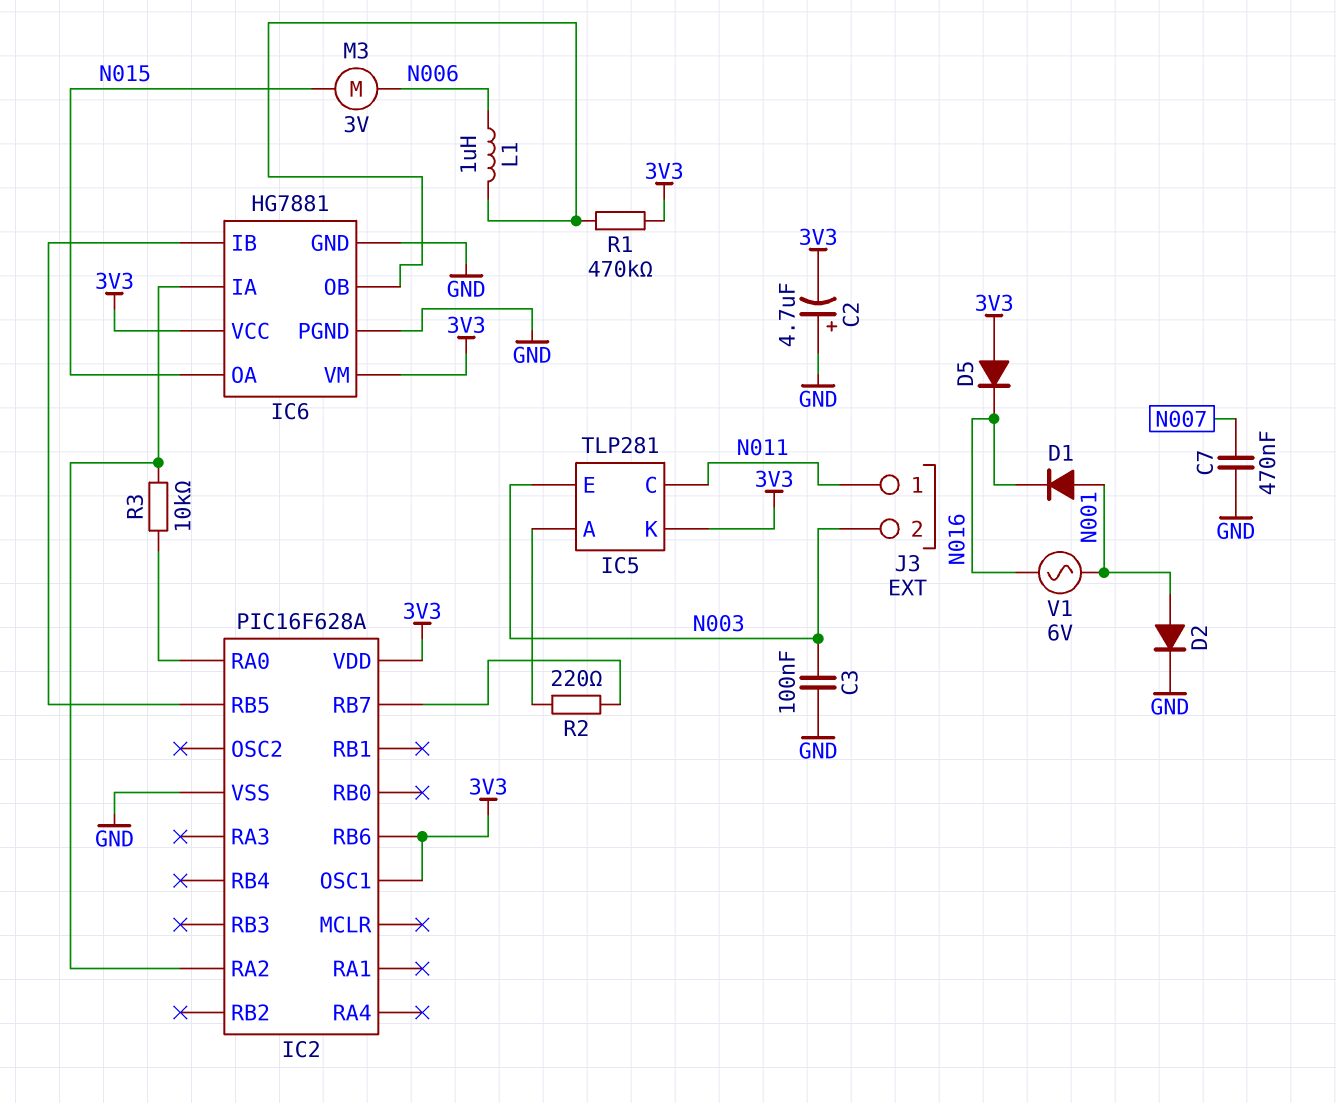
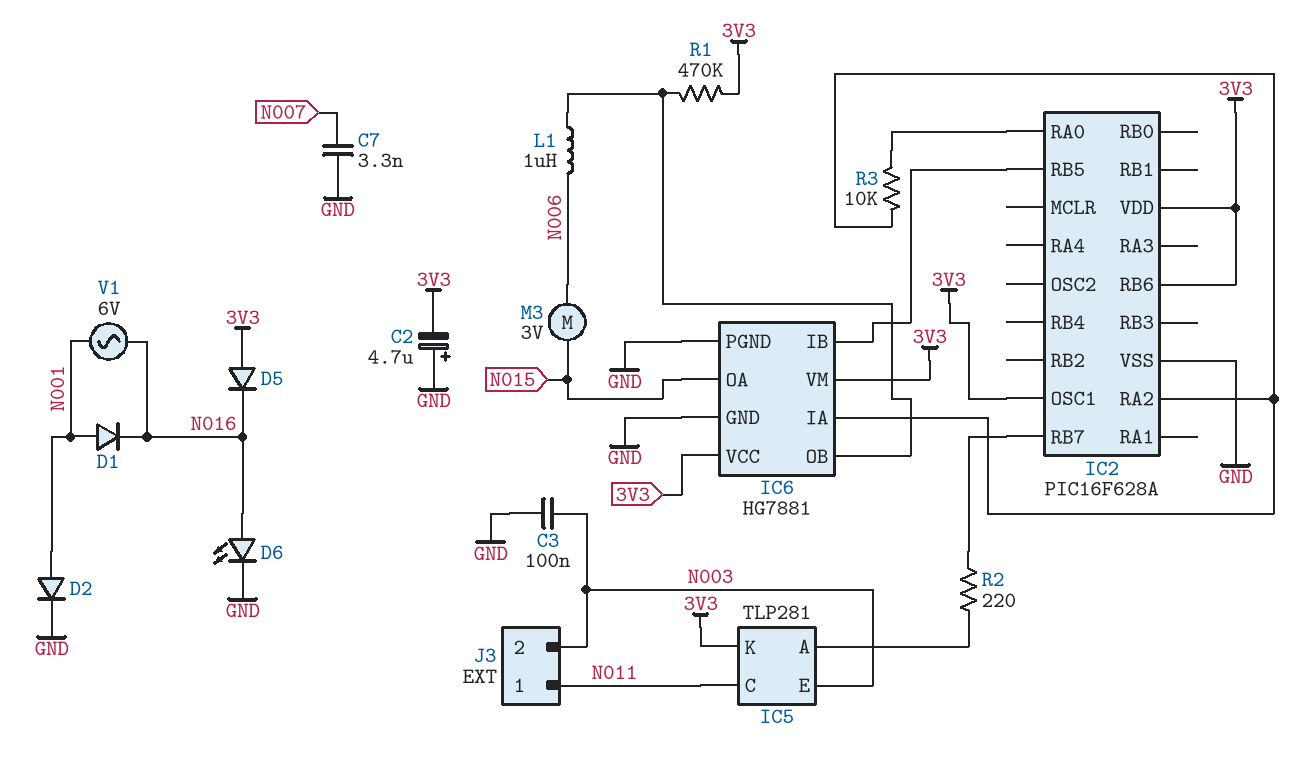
C7: 470nF (GND, N007) -> 3.3nF (GND, N007)
D6: none -> LED (A N016, K GND)

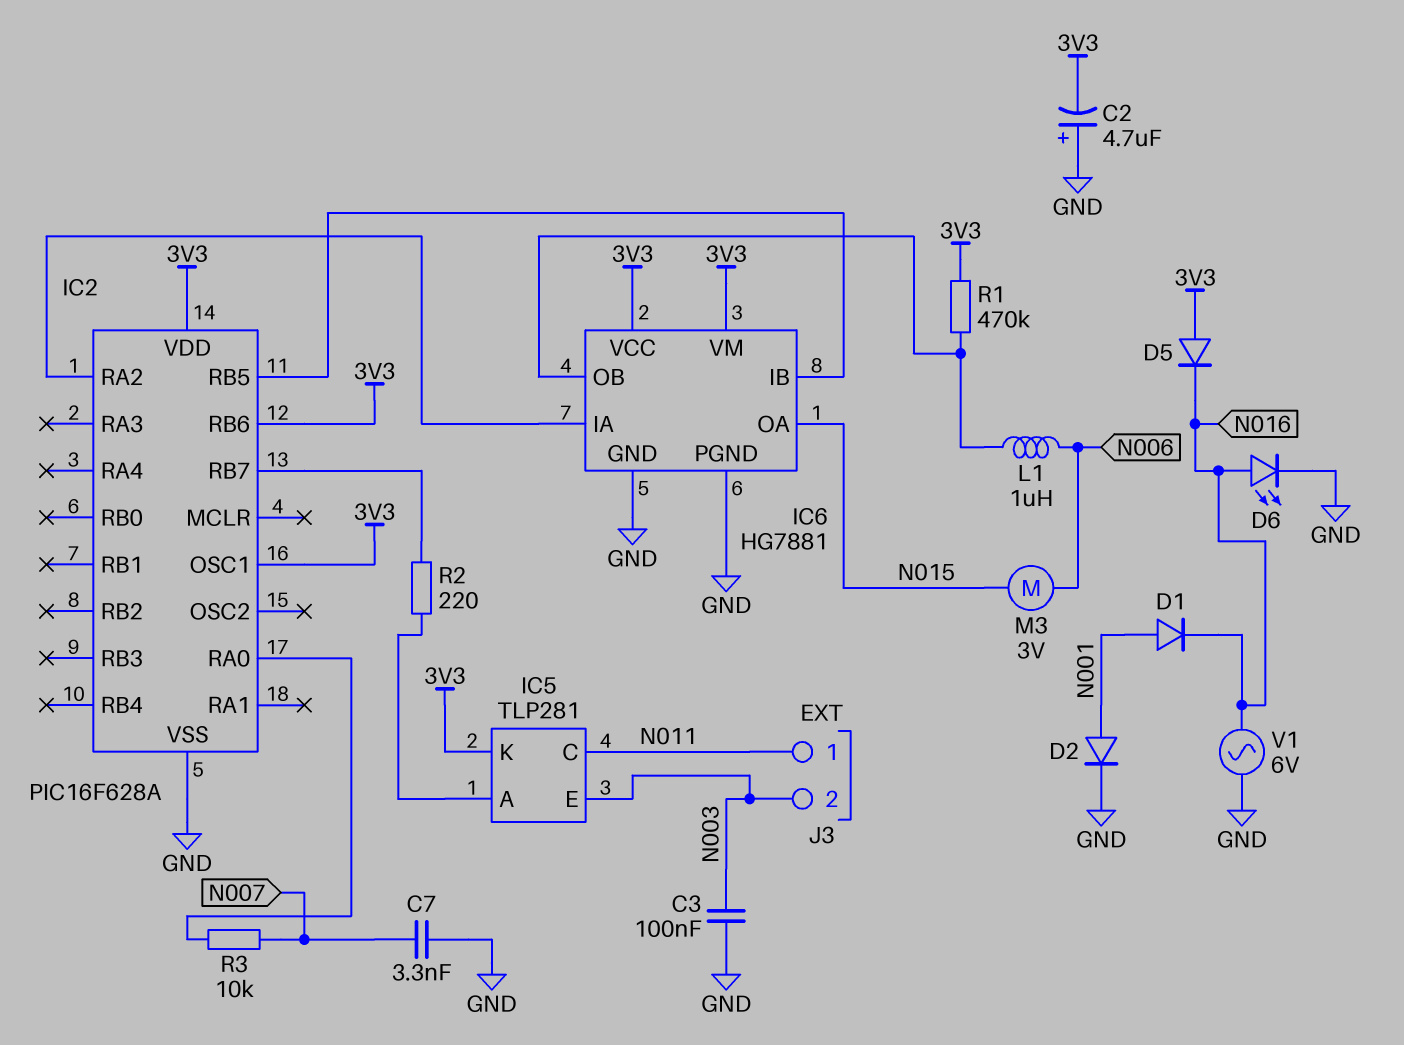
R3: 10k (IC2/RA0, IC2/RA2) -> 10k (IC2/RA0, N007)
V1: AC 6V (N001, N016) -> AC 6V (GND, N016)

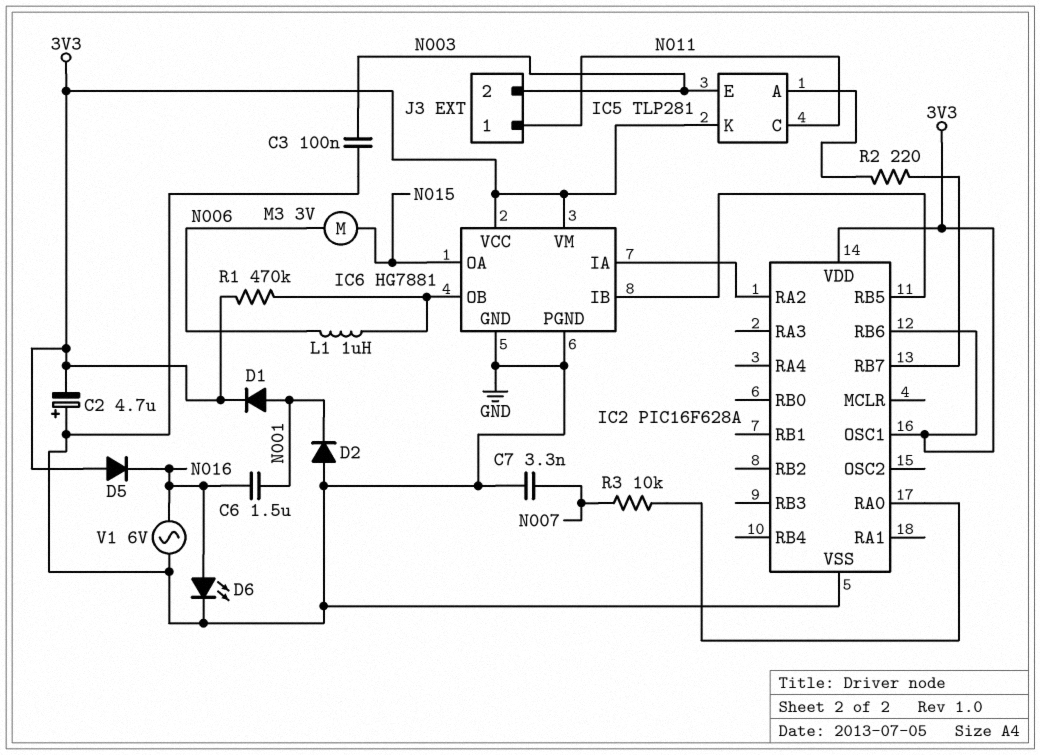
C6: none -> 1.5uF (N001, N016)
D1: diode (A N001, K N016) -> diode (A N001, K 3V3)
D2: diode (A N001, K GND) -> diode (A GND, K N001)

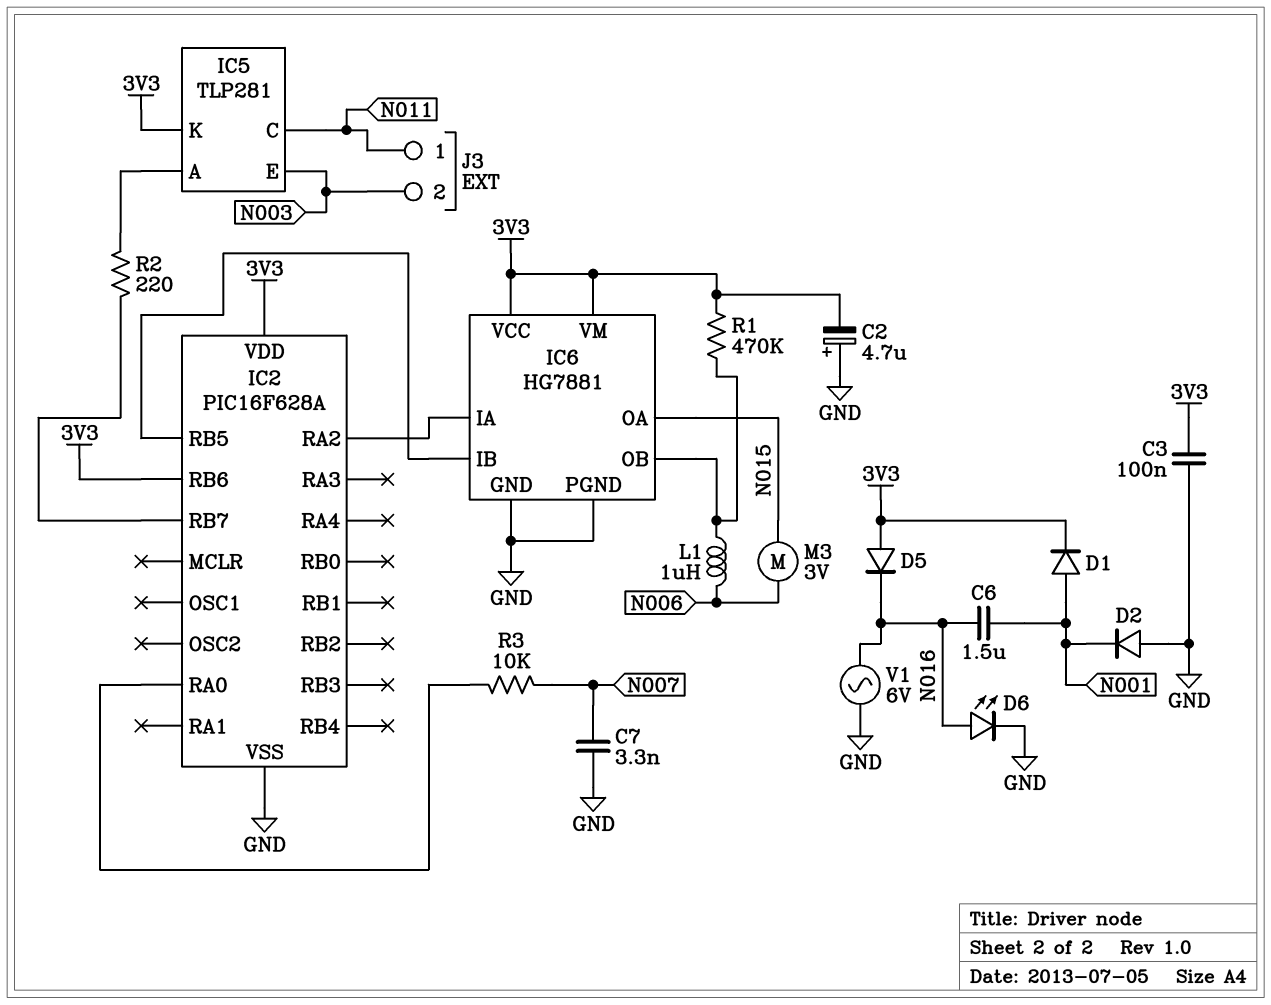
C3: 100nF (GND, N003) -> 100nF (3V3, GND)
IC2 pin OSC1: 3V3 -> none

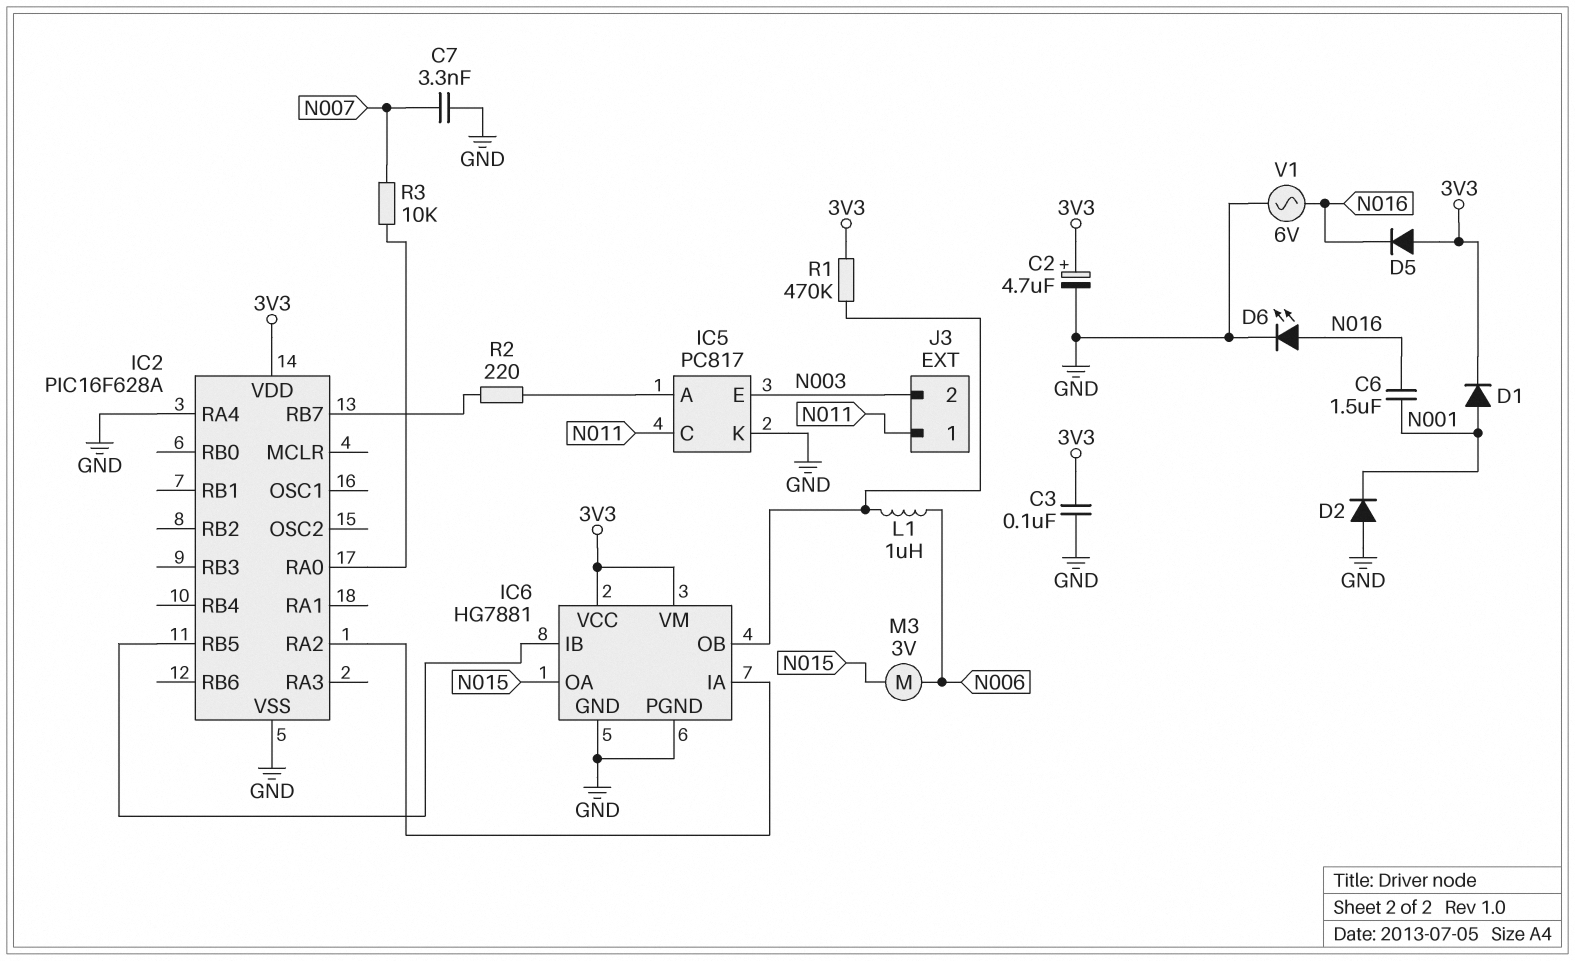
C2: 4.7uF (plus GND, minus 3V3) -> 4.7uF (plus 3V3, minus GND)
IC2 pin RA4: none -> GND
IC2 pin RB6: 3V3 -> none
IC5: TLP281 -> PC817
IC5 pin K: 3V3 -> GND

